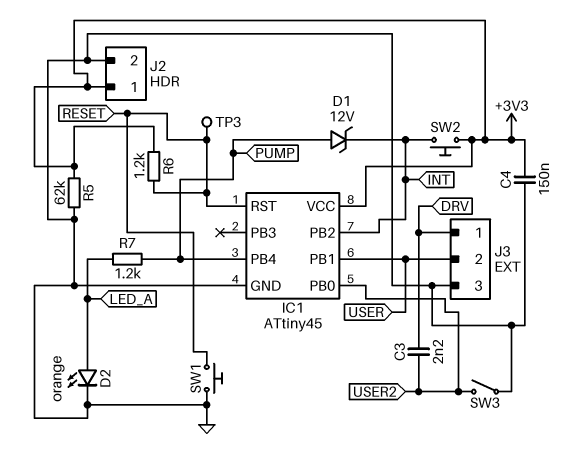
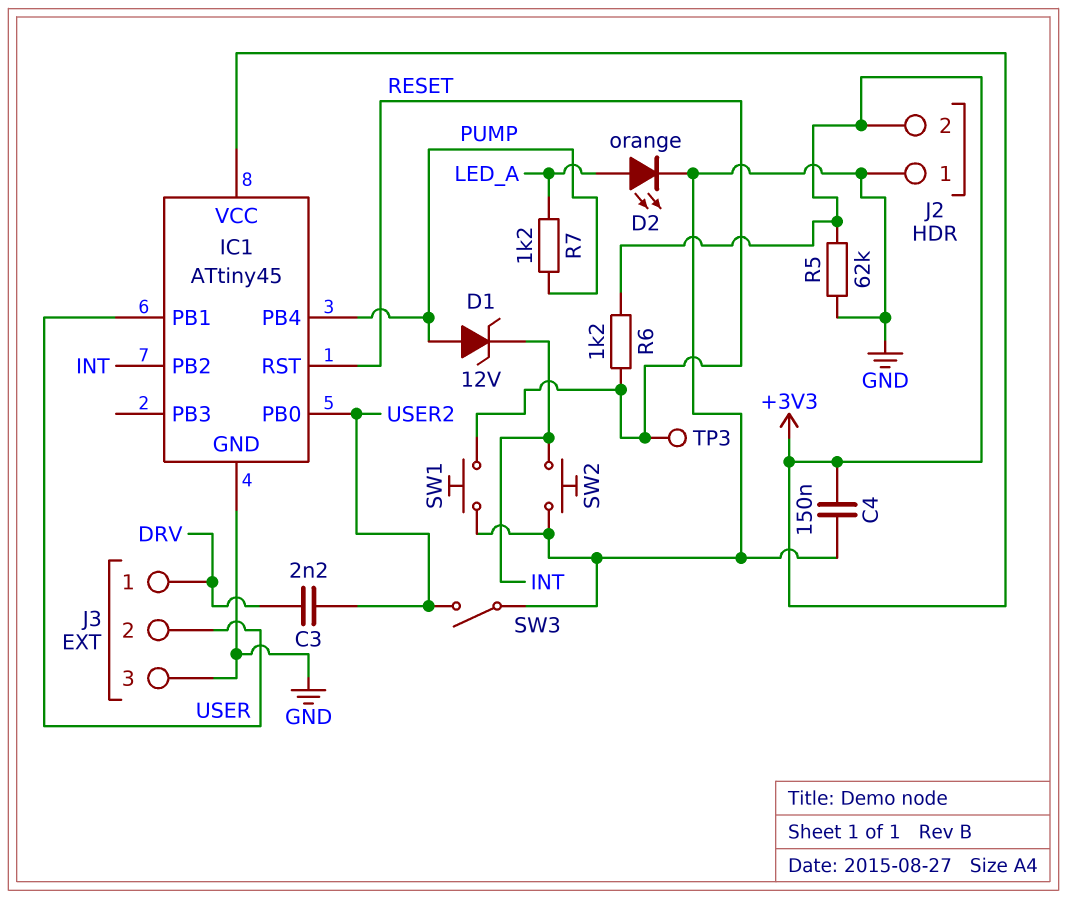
J2 pin 1: +3V3 -> GND
J2 pin 2: GND -> +3V3
SW2: button (+3V3, INT) -> button (GND, INT)

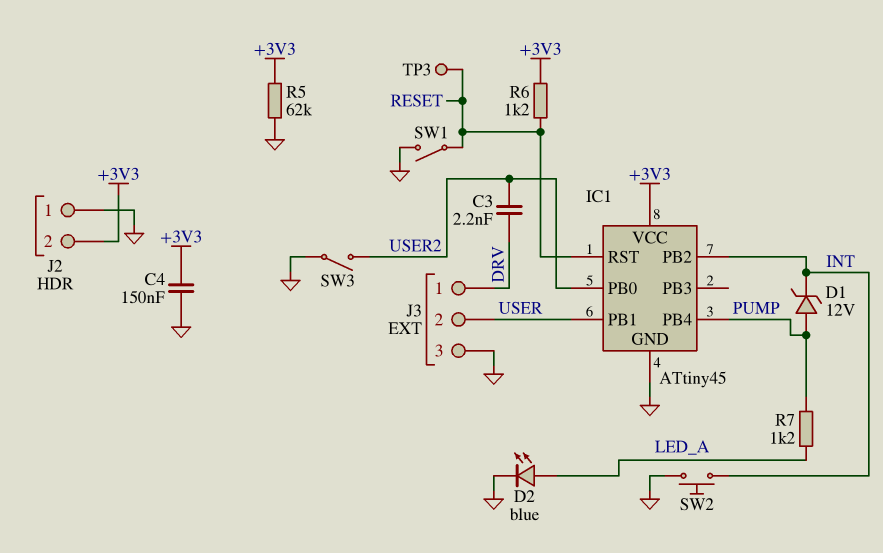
D2: LED orange (A LED_A, K GND) -> LED blue (A LED_A, K GND)
SW1: button (GND, RESET) -> switch (GND, RESET)

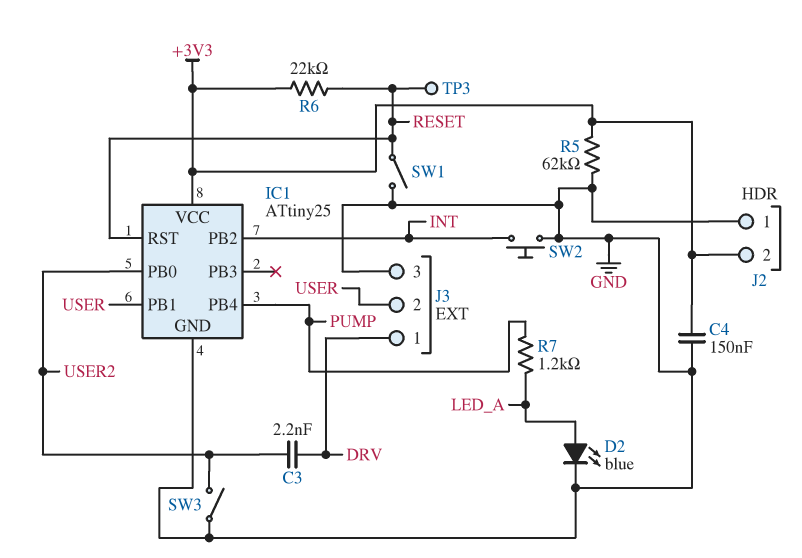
D1: zener 12V (A PUMP, K INT) -> none
IC1: ATtiny45 -> ATtiny25
R6: 1.2k (+3V3, RESET) -> 22k (+3V3, RESET)

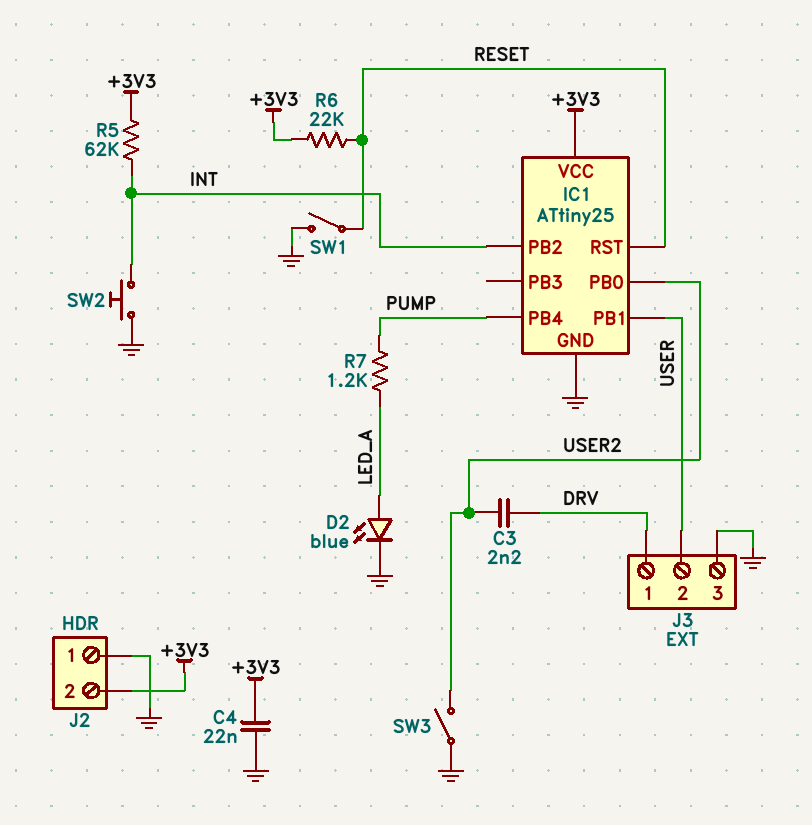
C4: 150nF (+3V3, GND) -> 22nF (+3V3, GND)
R5: 62k (+3V3, GND) -> 62k (+3V3, INT)
TP3: test point (RESET) -> none

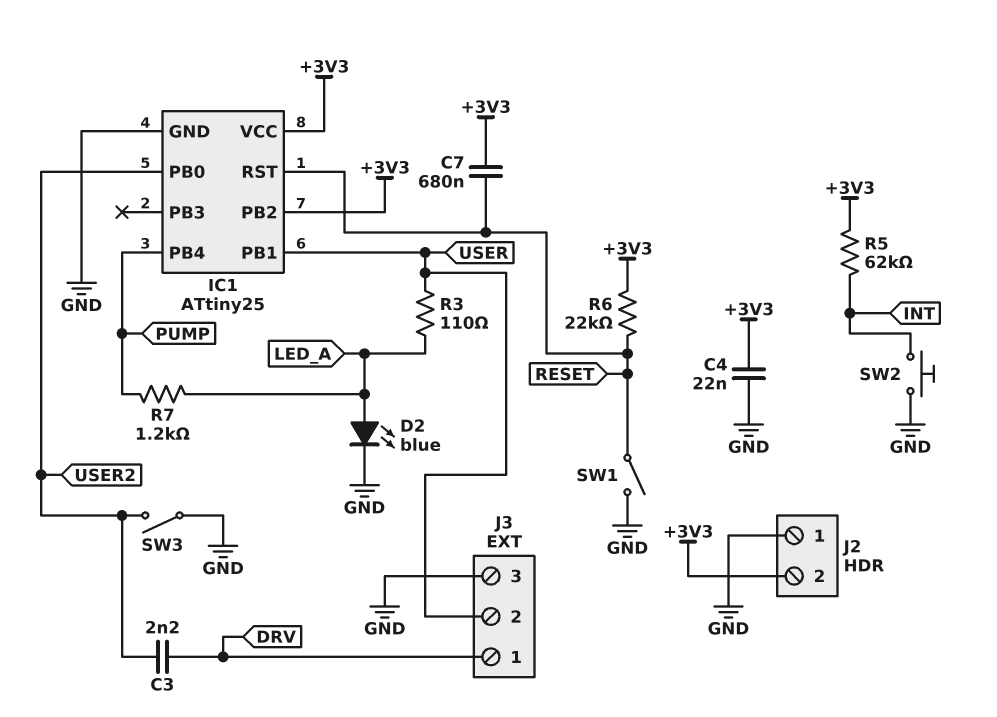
C7: none -> 680nF (+3V3, RESET)
IC1 pin PB2: INT -> +3V3
R3: none -> 110 (LED_A, USER)

